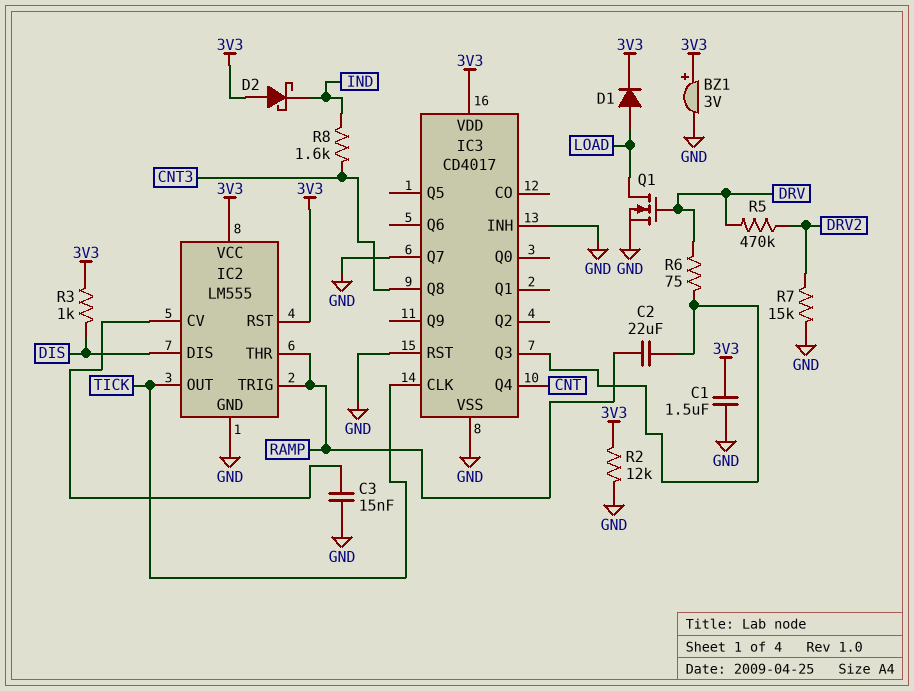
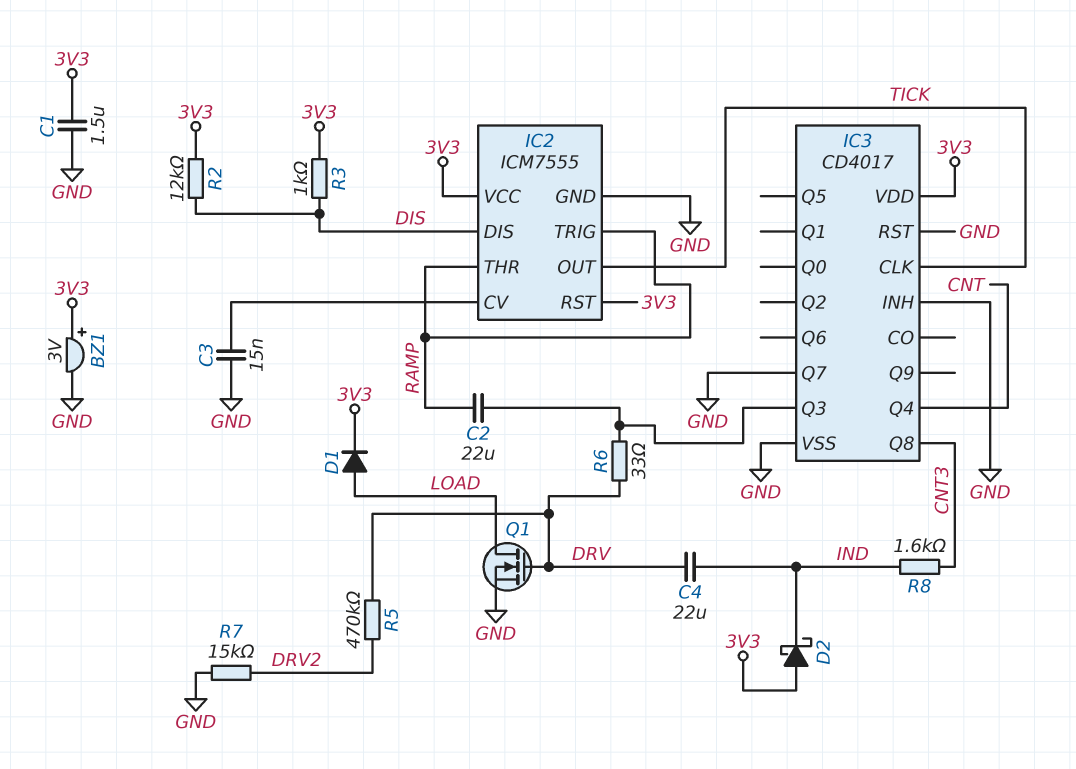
C4: none -> 22uF (DRV, IND)
IC2: LM555 -> ICM7555
R2: 12k (3V3, GND) -> 12k (3V3, DIS)
R6: 75 (DRV, IC3/Q3) -> 33 (DRV, IC3/Q3)

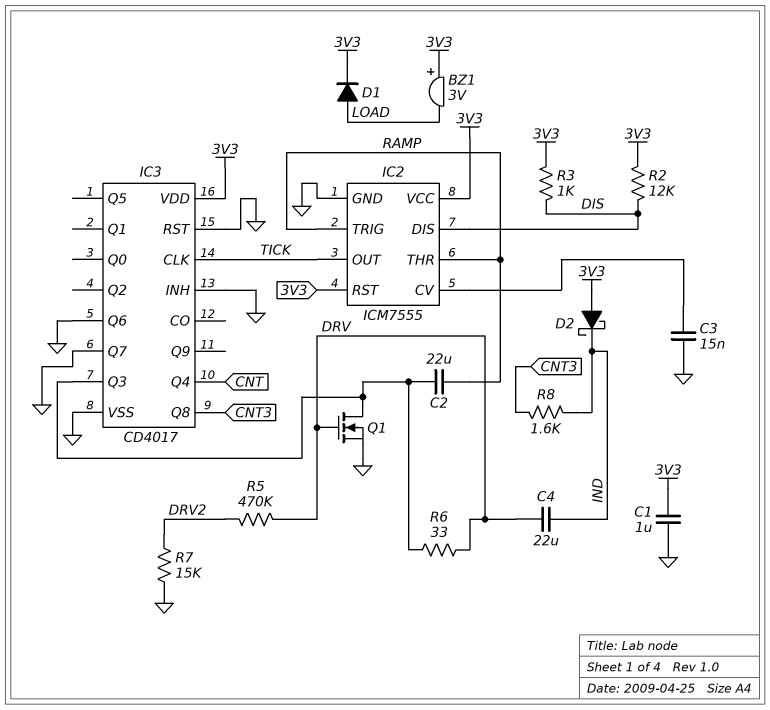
BZ1: buzzer 3V (plus 3V3, minus GND) -> buzzer 3V (plus 3V3, minus LOAD)
C1: 1.5uF (3V3, GND) -> 1uF (3V3, GND)
IC3 pin Q6: none -> GND
Q1: NMOS (G DRV, D LOAD, S GND) -> NMOS (G DRV, D IC3/Q3, S GND)

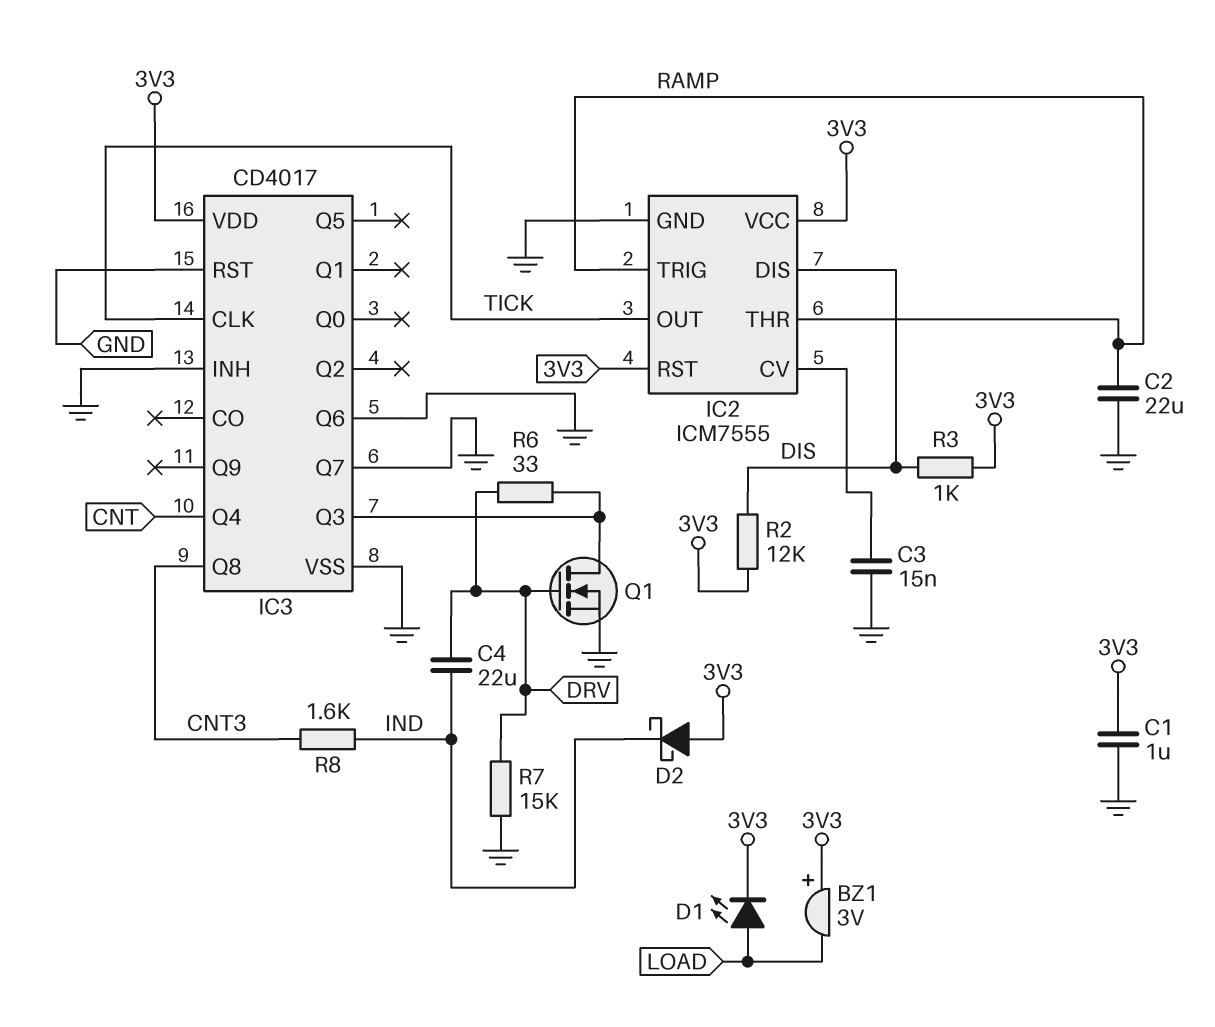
C2: 22uF (IC3/Q3, RAMP) -> 22uF (GND, RAMP)
D1: diode (A LOAD, K 3V3) -> LED (A LOAD, K 3V3)
R5: 470k (DRV, DRV2) -> none
R7: 15k (DRV2, GND) -> 15k (DRV, GND)

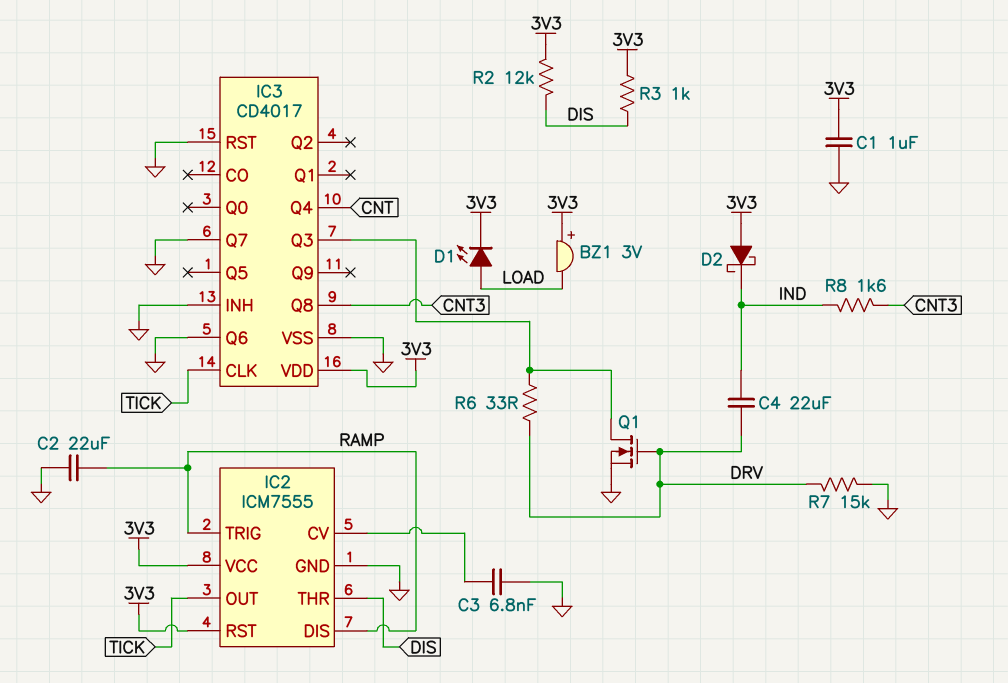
C3: 15nF (GND, IC2/CV) -> 6.8nF (GND, IC2/CV)
IC2 pin DIS: DIS -> RAMP
IC2 pin THR: RAMP -> DIS

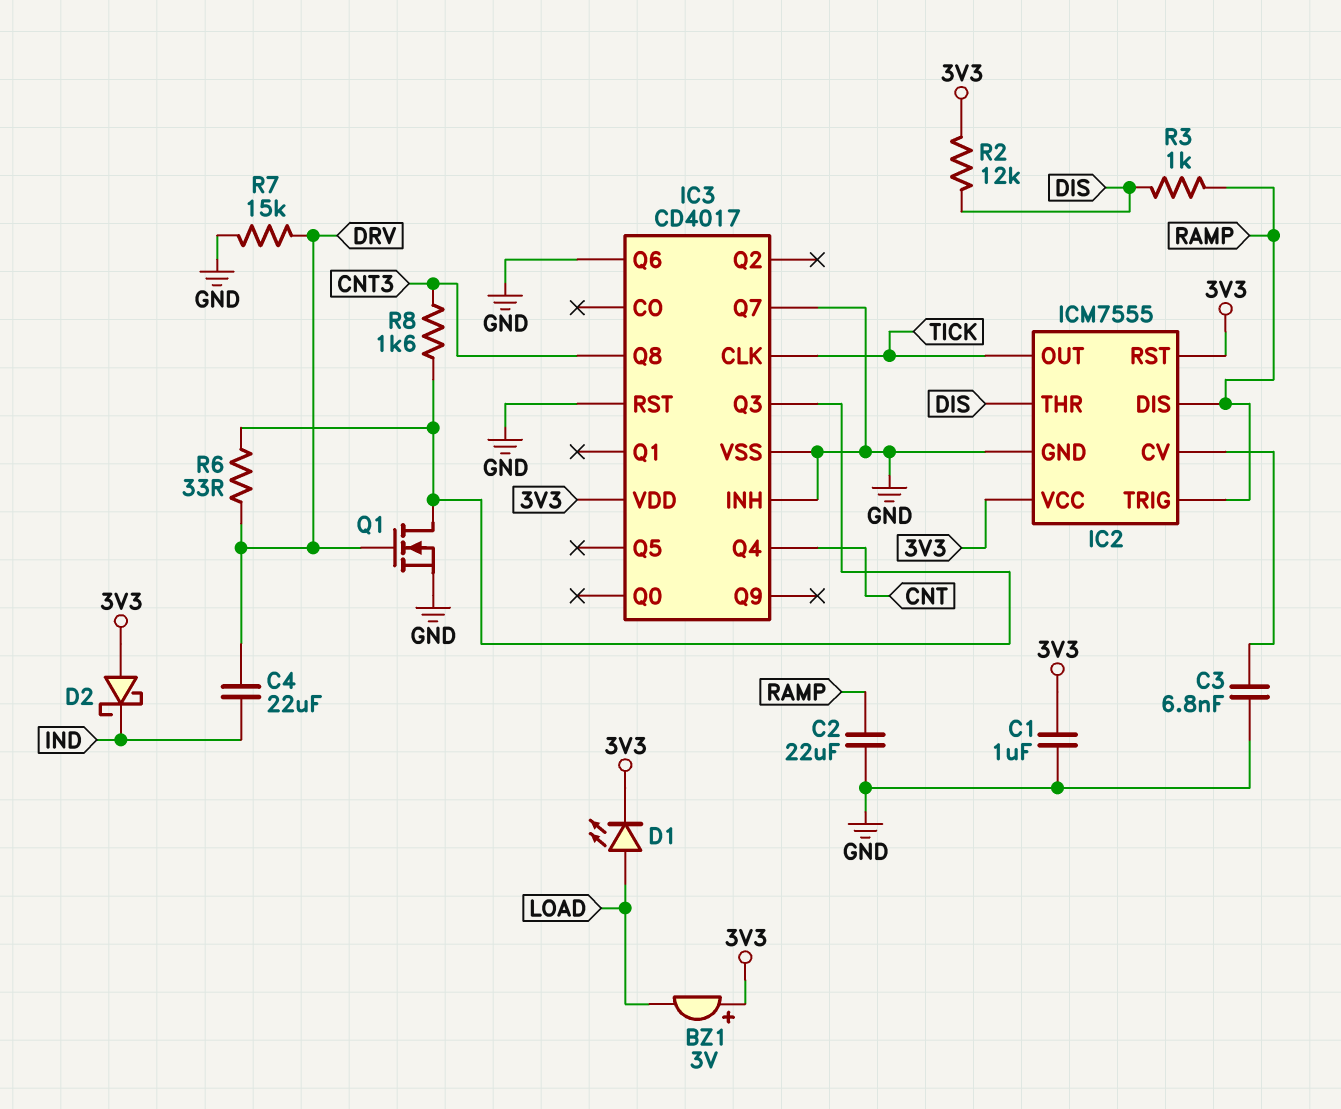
R3: 1k (3V3, DIS) -> 1k (DIS, RAMP)
R8: 1.6k (CNT3, IND) -> 1.6k (CNT3, IC3/Q3)

